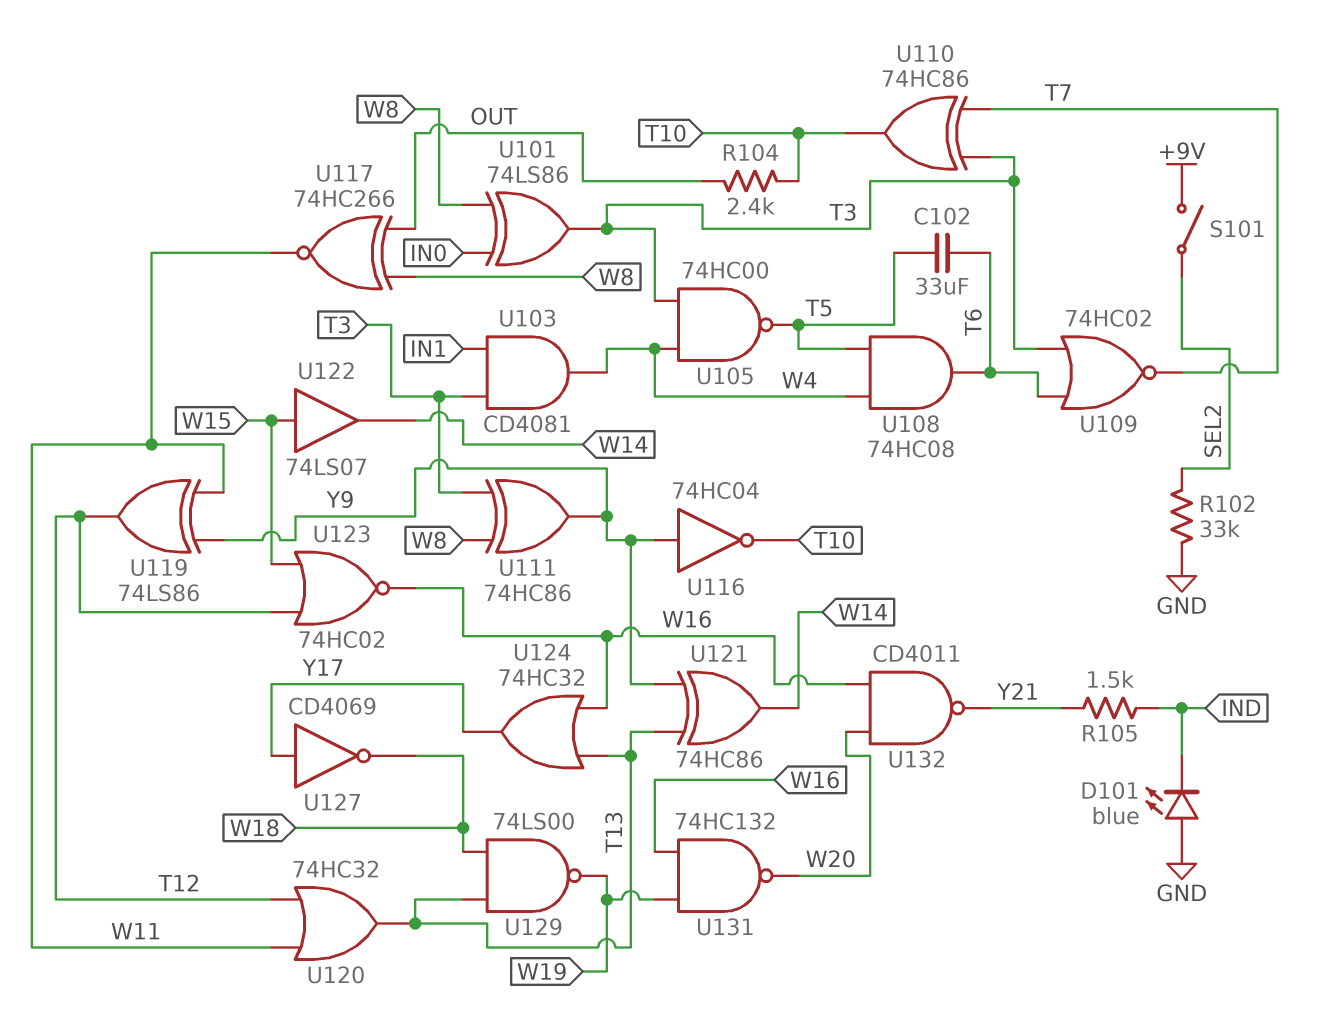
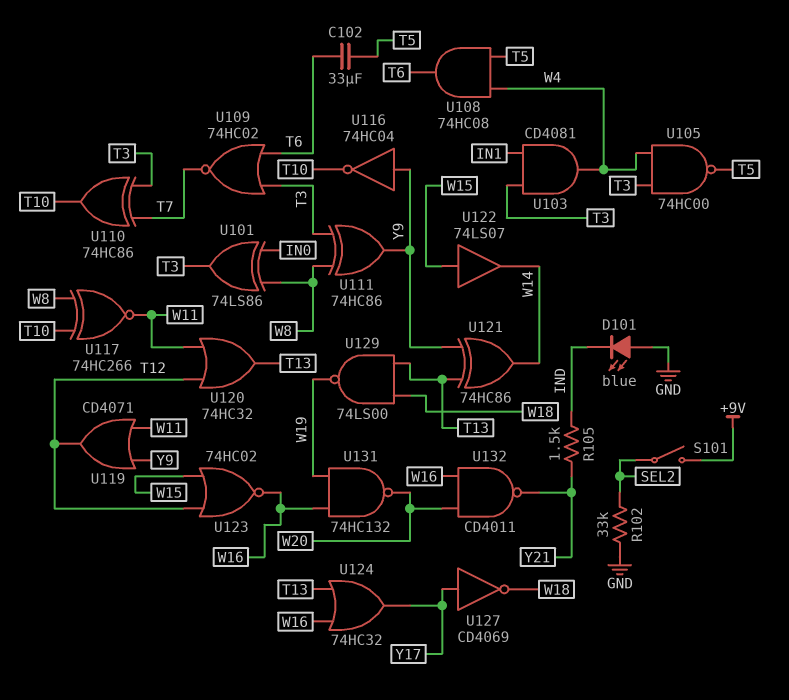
R104: 2.4k (OUT, T10) -> none
U117: XNOR 74HC266 (in OUT, in W8, out W11) -> XNOR 74HC266 (in T10, in W8, out W11)
U119: XOR 74LS86 (in W11, in Y9, out T12) -> OR CD4071 (in W11, in Y9, out T12)

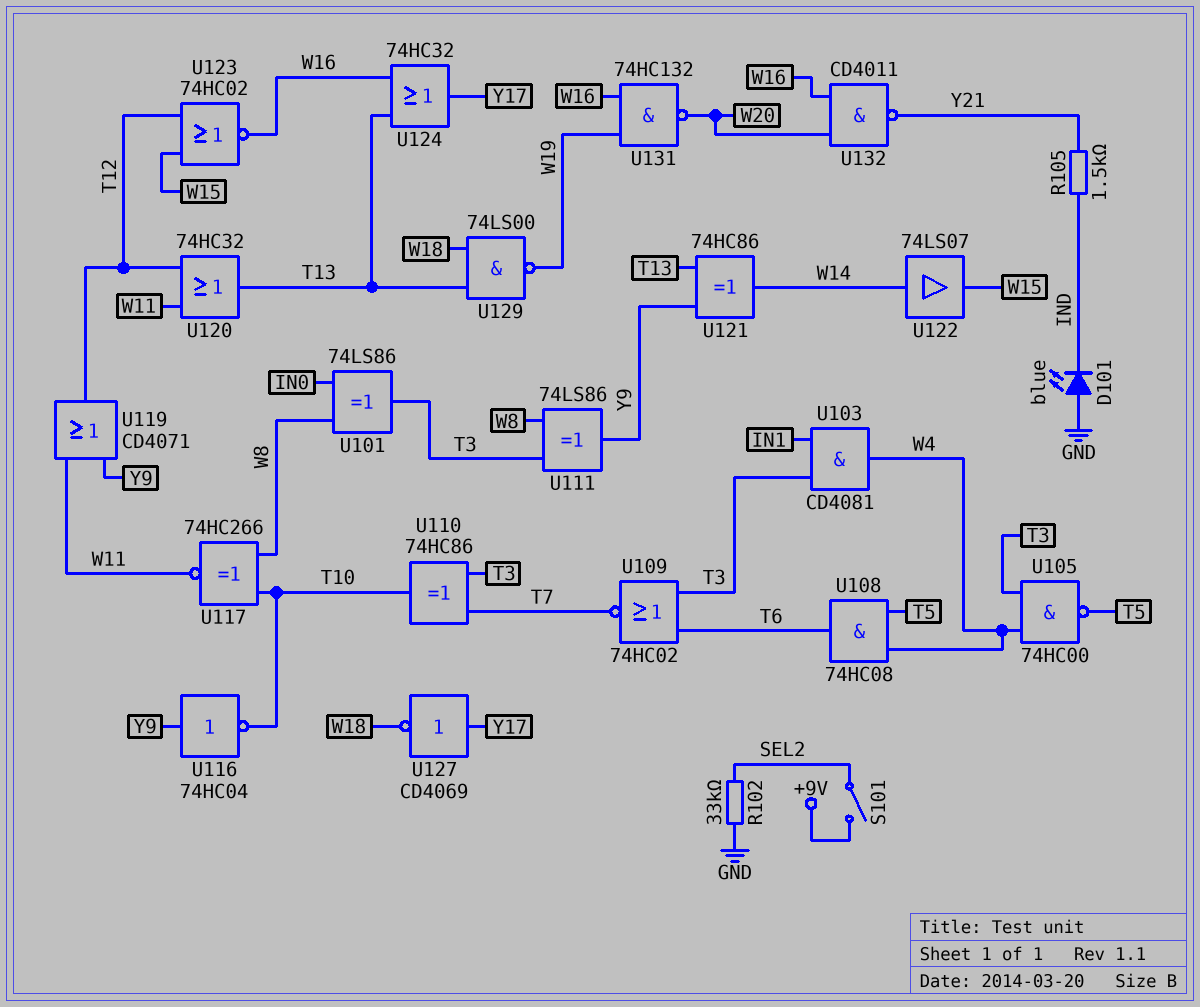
C102: 33uF (T5, T6) -> none
U111: XOR 74HC86 (in T3, in W8, out Y9) -> XOR 74LS86 (in T3, in W8, out Y9)
U122: buffer 74LS07 (in W15, out W14) -> buffer 74LS07 (in W14, out W15)

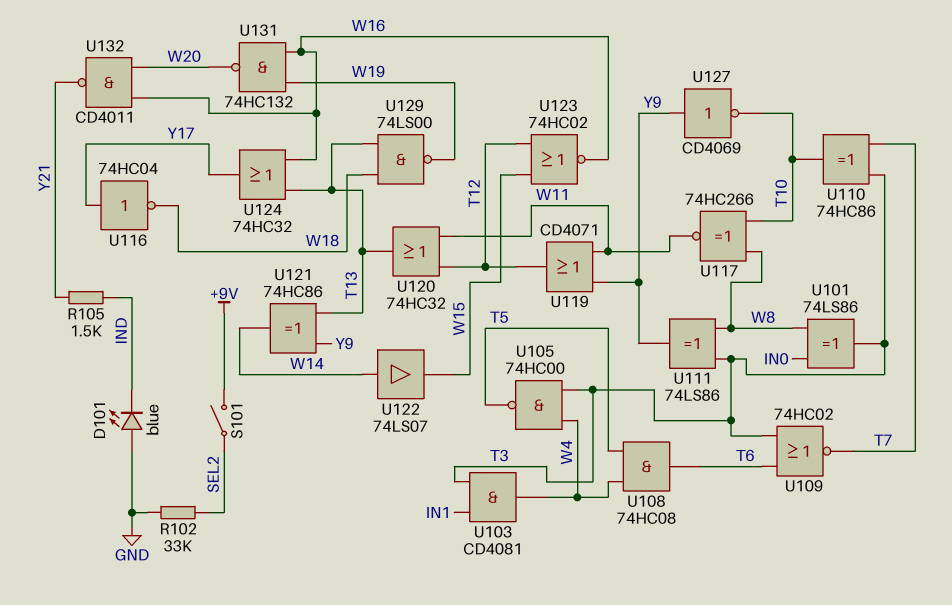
U116: NOT 74HC04 (in Y9, out T10) -> NOT 74HC04 (in Y17, out W18)
U127: NOT CD4069 (in Y17, out W18) -> NOT CD4069 (in Y9, out T10)

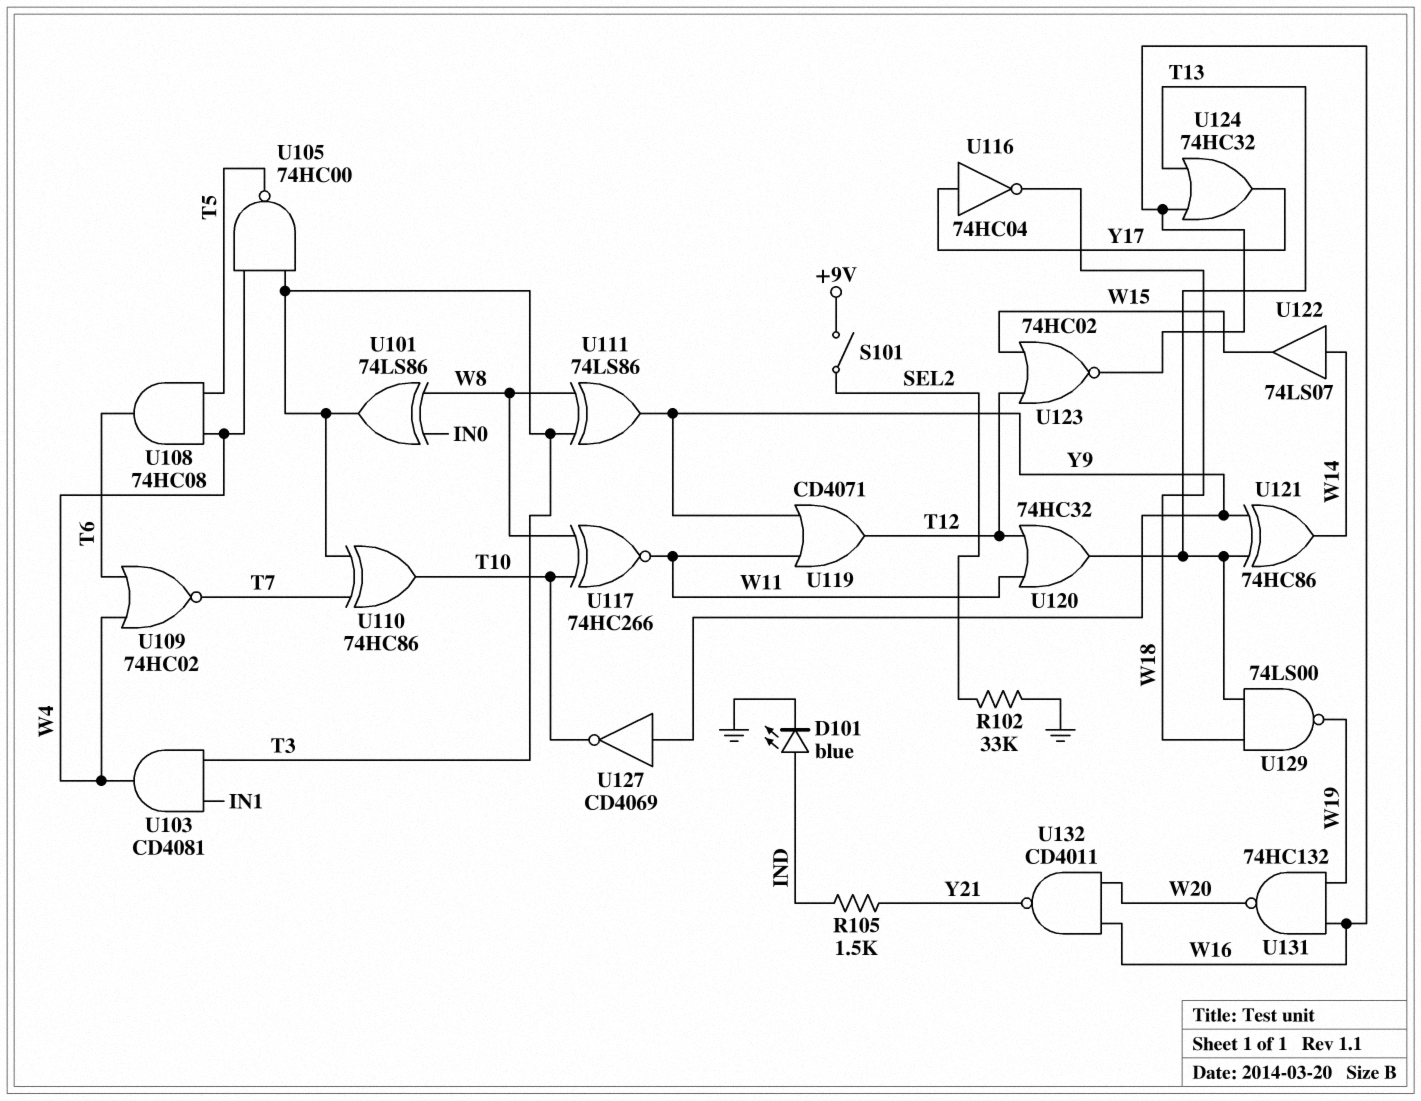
D101: LED blue (A GND, K IND) -> LED blue (A IND, K GND)
U109: NOR 74HC02 (in T3, in T6, out T7) -> NOR 74HC02 (in T6, in W4, out T7)

